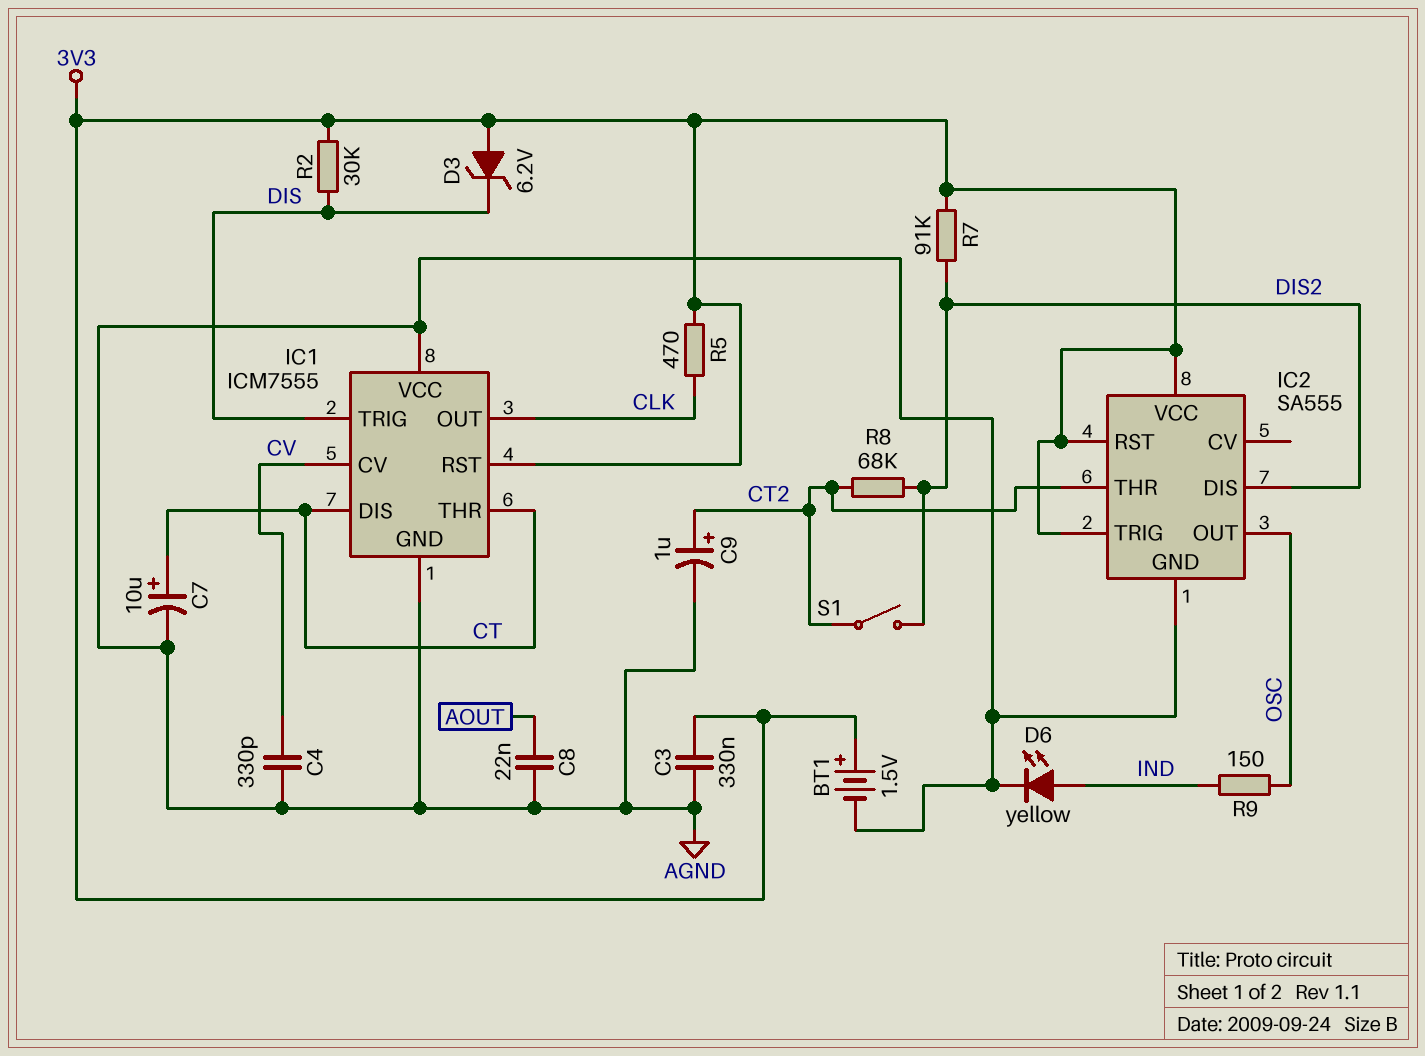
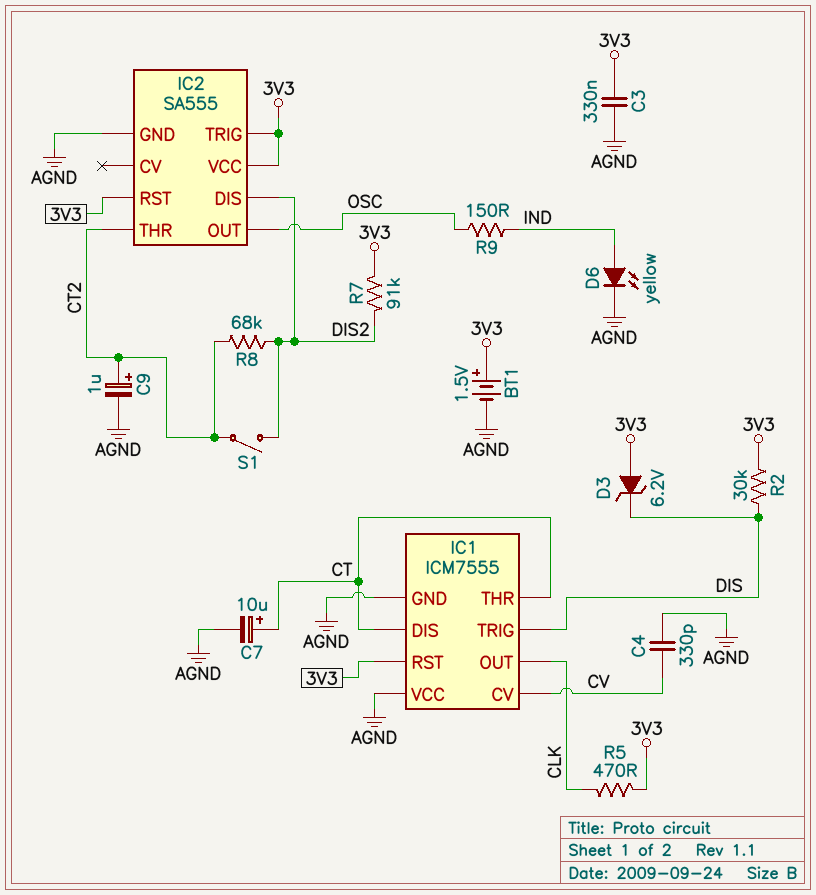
C8: 22nF (AGND, AOUT) -> none

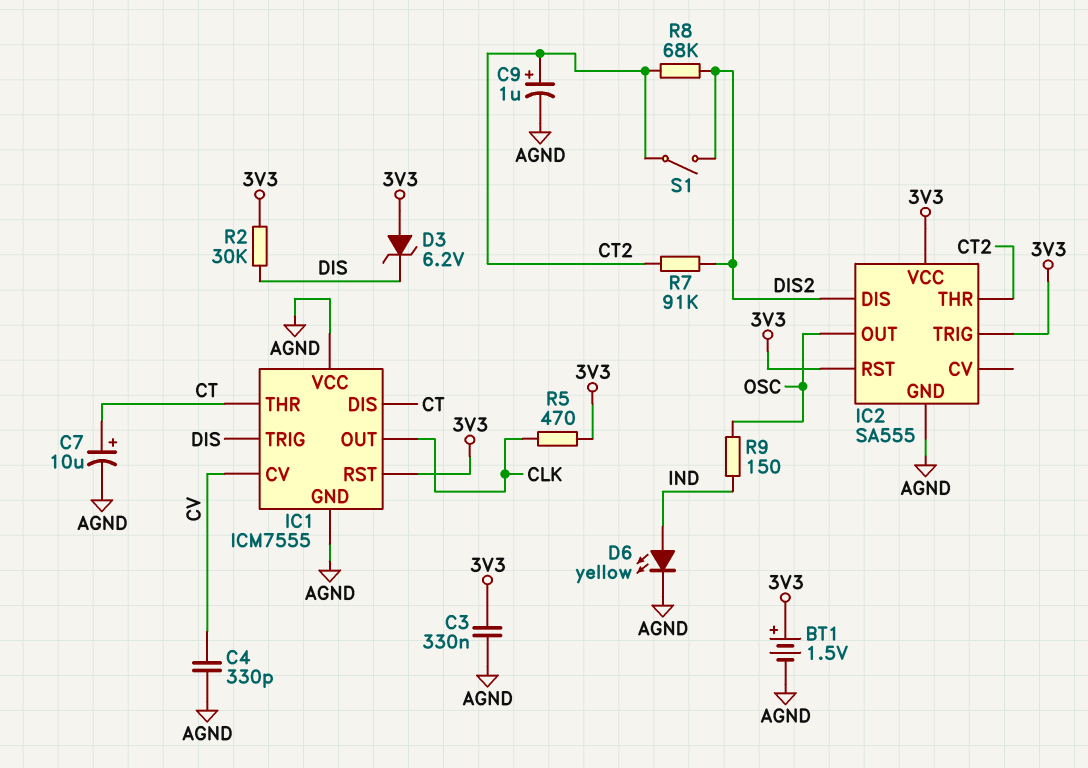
R7: 91k (3V3, DIS2) -> 91k (CT2, DIS2)

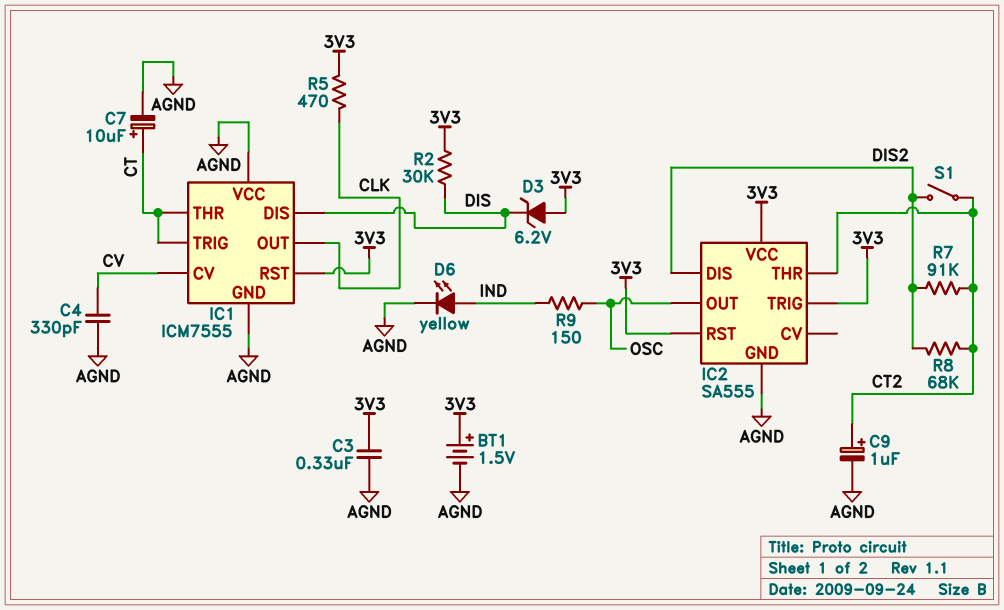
IC1 pin DIS: CT -> DIS
IC1 pin TRIG: DIS -> CT

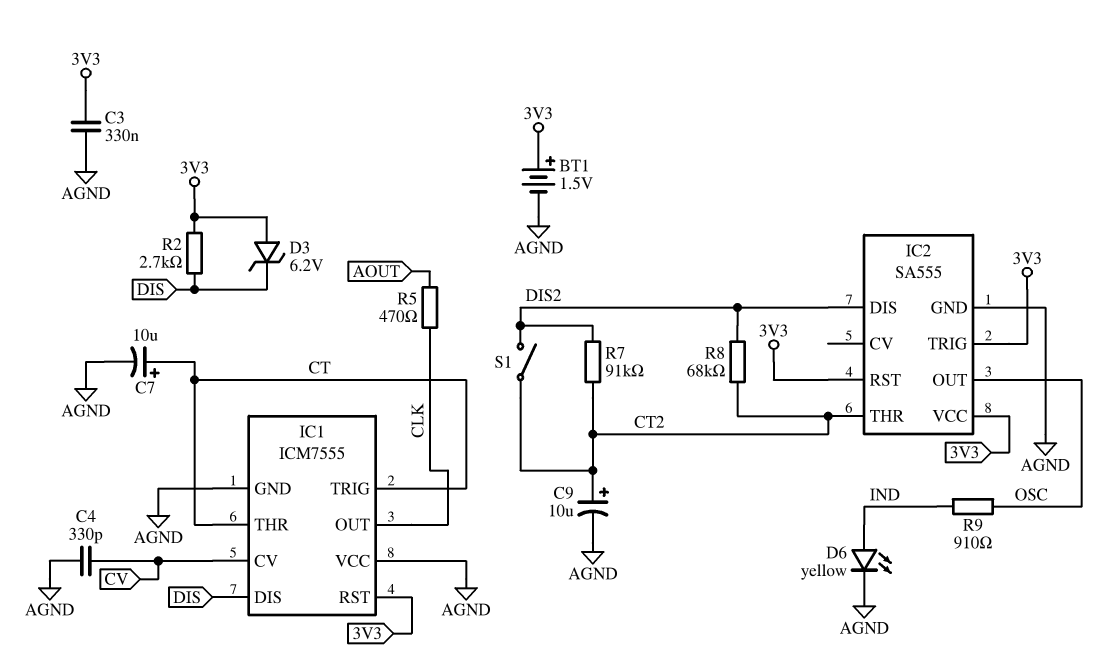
C9: 1uF (plus CT2, minus AGND) -> 10uF (plus CT2, minus AGND)
R2: 30k (3V3, DIS) -> 2.7k (3V3, DIS)
R5: 470 (3V3, CLK) -> 470 (AOUT, CLK)
R9: 150 (IND, OSC) -> 910 (IND, OSC)

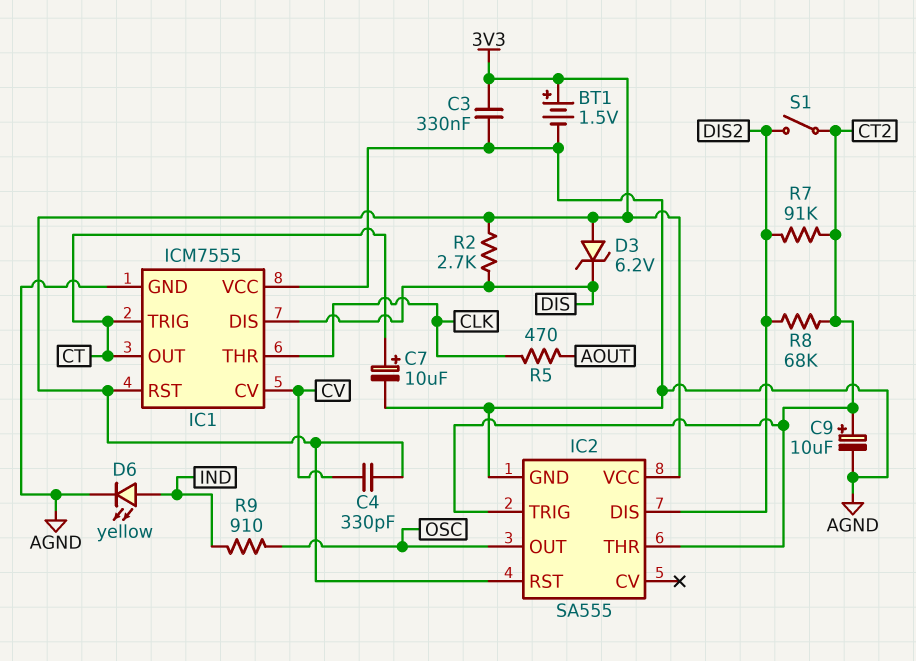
C4: 330pF (AGND, CV) -> 330pF (3V3, CV)
IC1 pin OUT: CLK -> CT
IC1 pin THR: CT -> CLK
IC2 pin TRIG: 3V3 -> CT2

